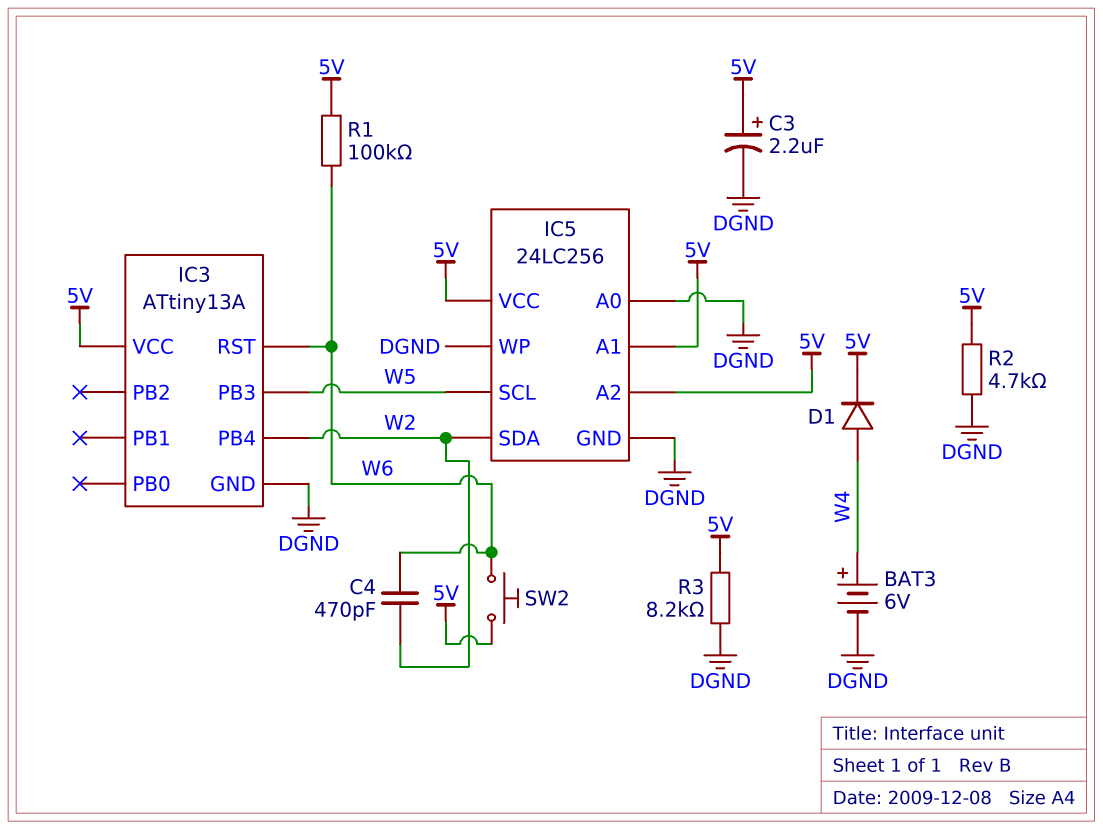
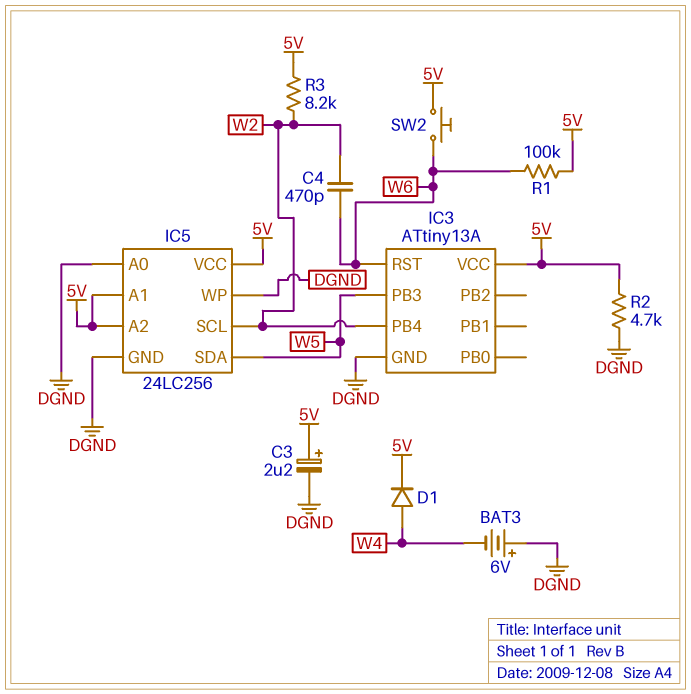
BAT3: 6V (plus W4, minus DGND) -> 6V (plus DGND, minus W4)
IC5 pin SCL: W5 -> W2
IC5 pin SDA: W2 -> W5
R3: 8.2k (5V, DGND) -> 8.2k (5V, W2)

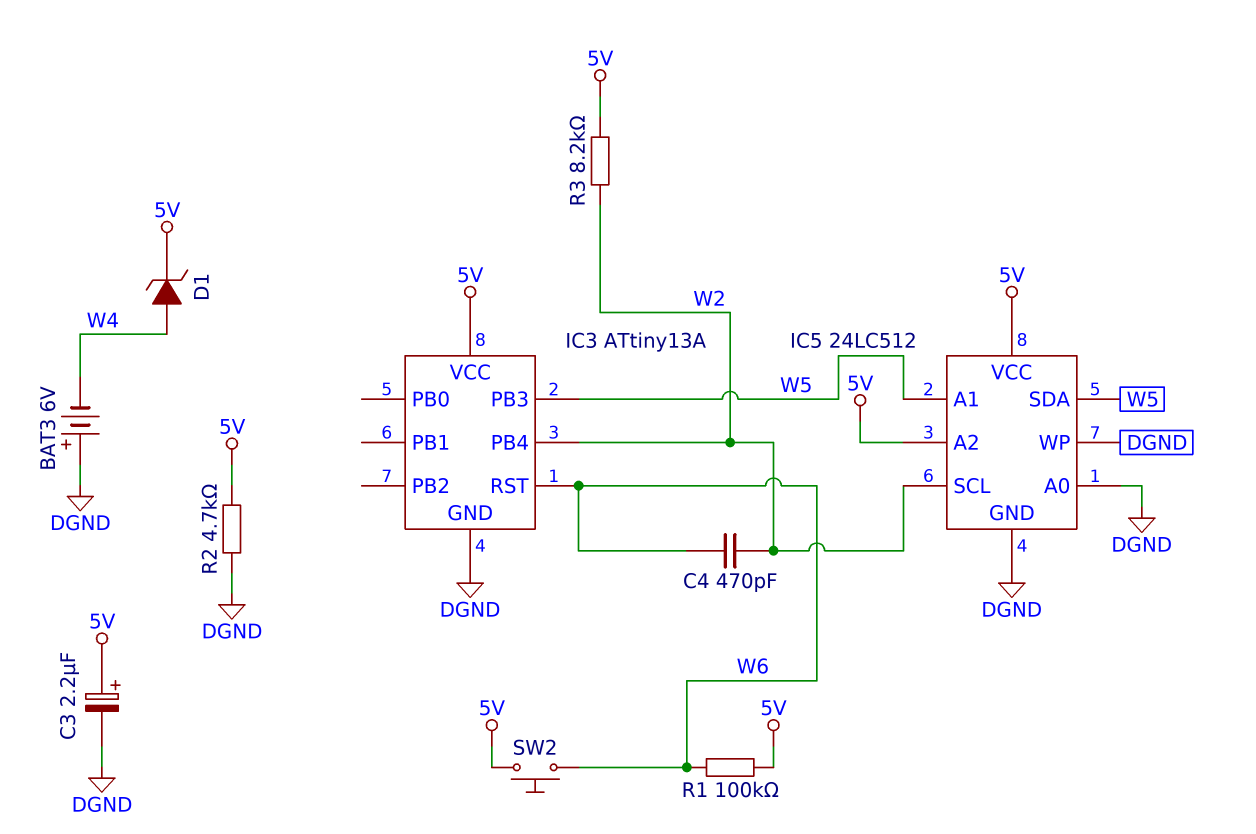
D1: diode (A W4, K 5V) -> zener (A W4, K 5V)
IC5: 24LC256 -> 24LC512
IC5 pin A1: 5V -> W5

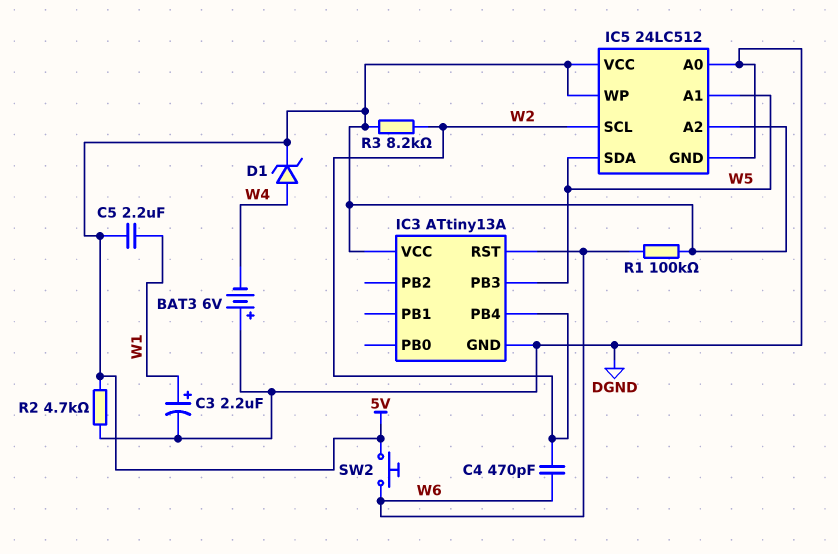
C3: 2.2uF (plus 5V, minus DGND) -> 2.2uF (plus W1, minus DGND)
C5: none -> 2.2uF (5V, W1)
IC5 pin WP: DGND -> 5V

